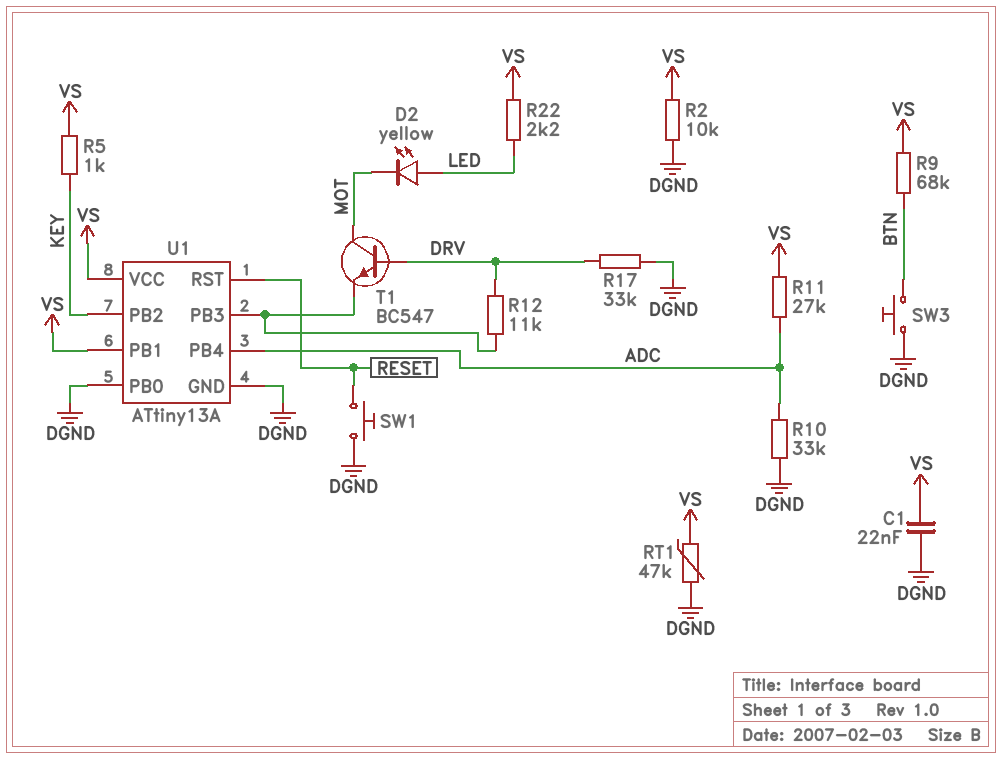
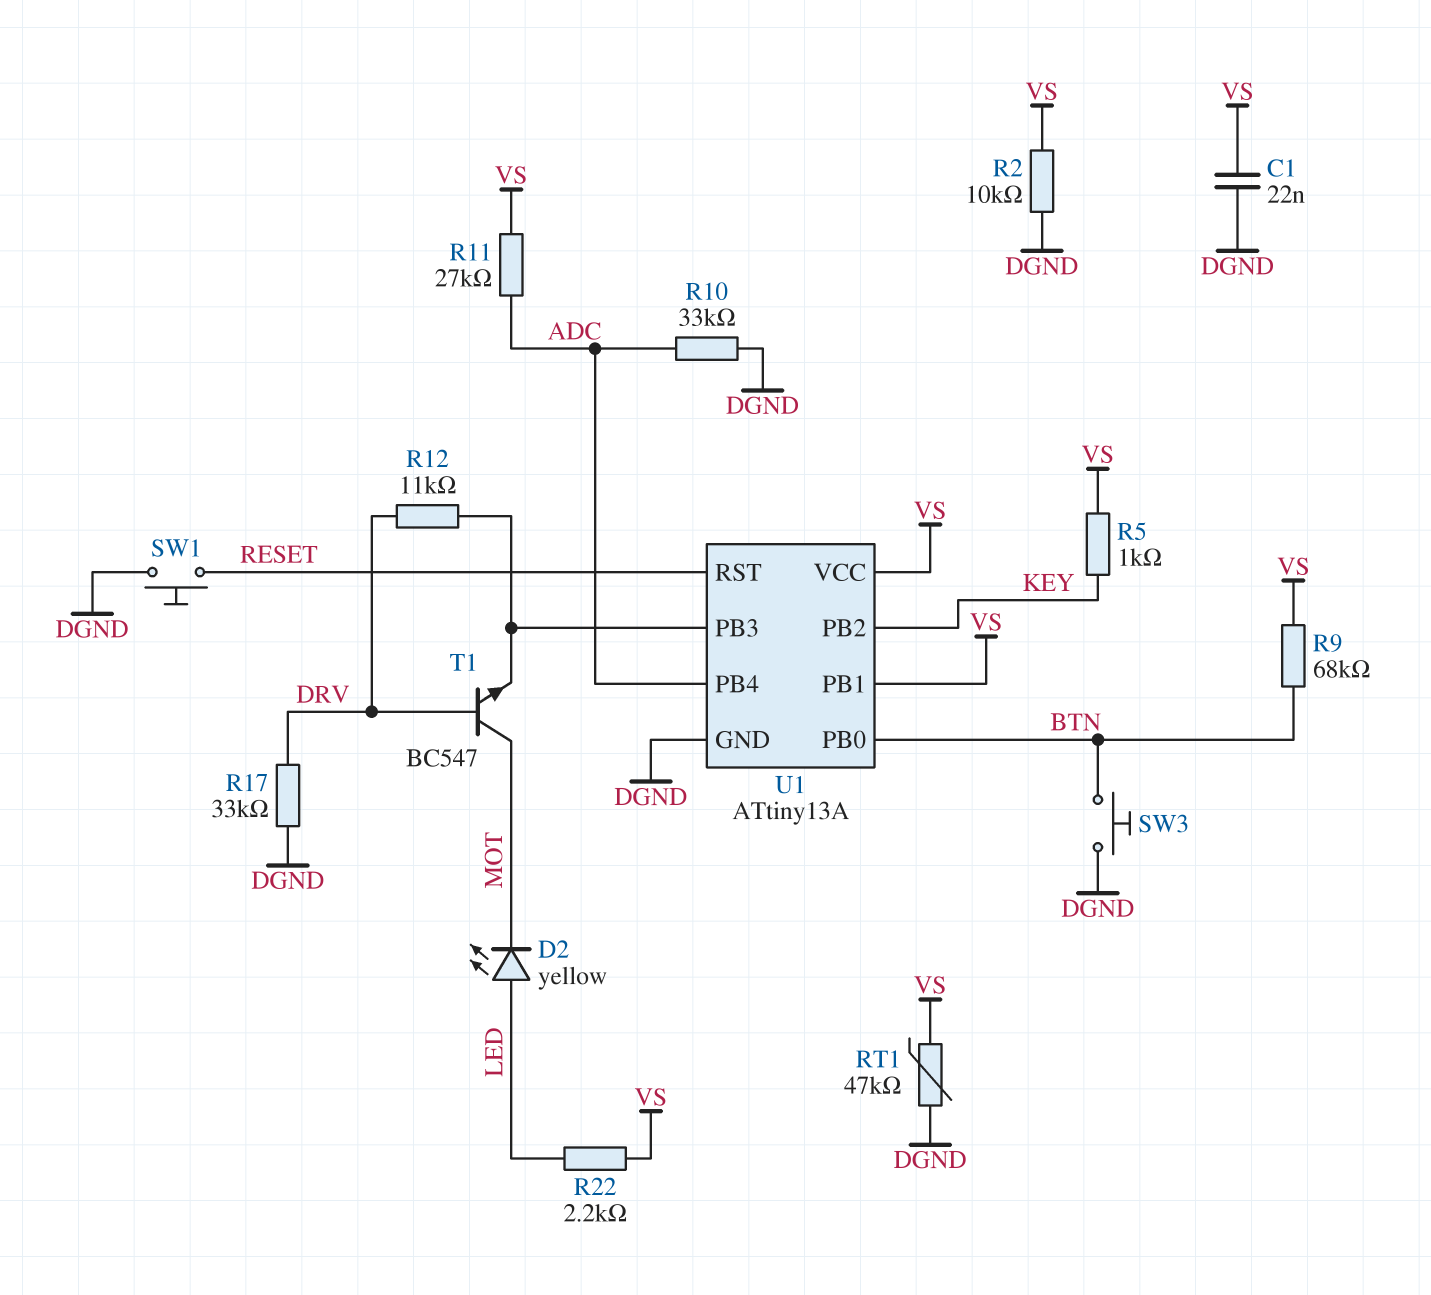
U1 pin PB0: DGND -> BTN

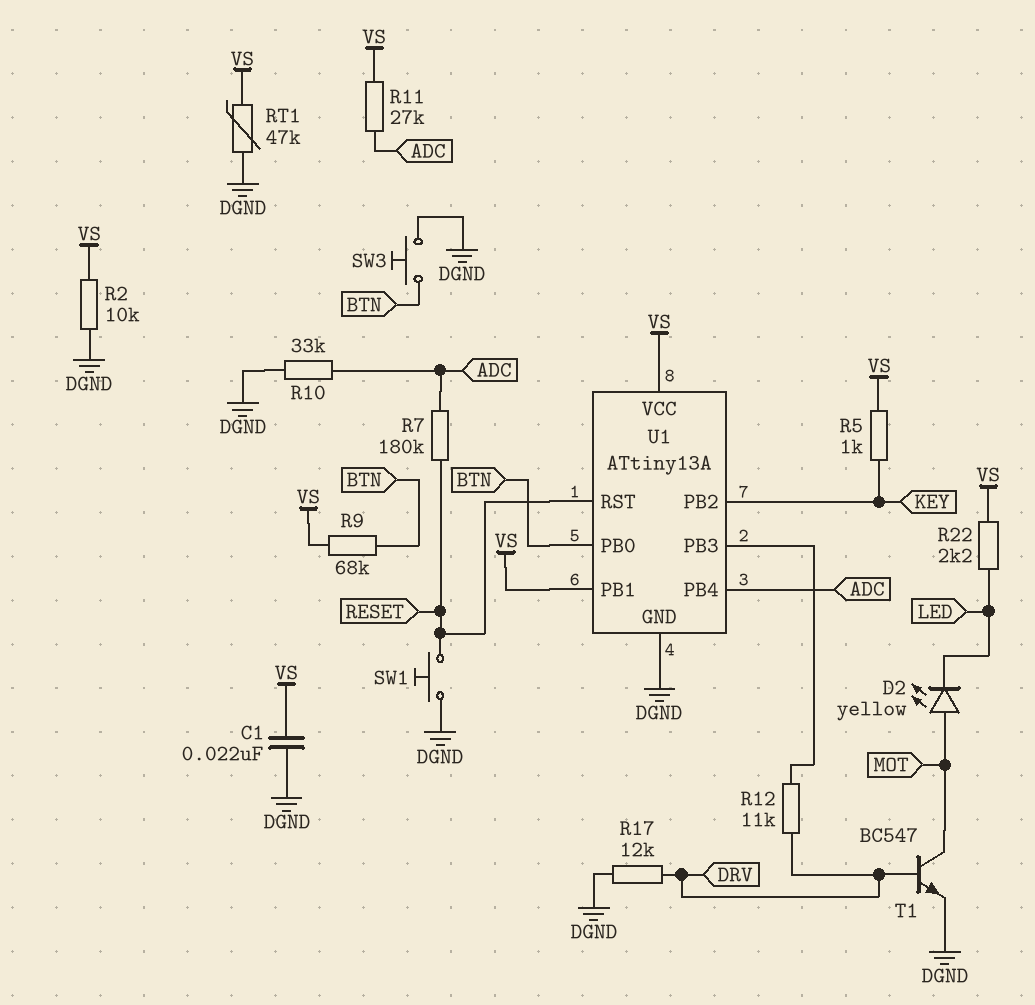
D2: LED yellow (A LED, K MOT) -> LED yellow (A MOT, K LED)
R7: none -> 180k (ADC, RESET)
R17: 33k (DGND, DRV) -> 12k (DGND, DRV)
T1: NPN BC547 (B DRV, C MOT, E U1/PB3) -> NPN BC547 (B DRV, C MOT, E DGND)

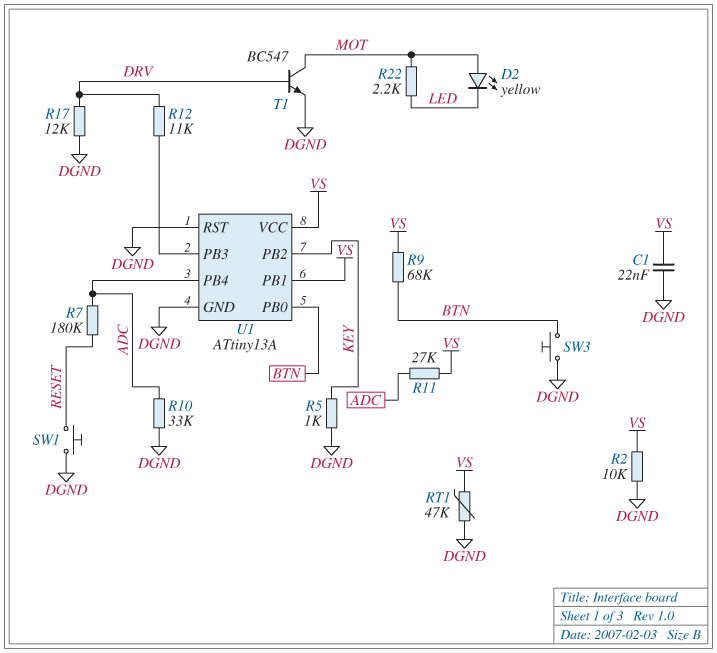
R5: 1k (KEY, VS) -> 1k (DGND, KEY)
R22: 2.2k (LED, VS) -> 2.2k (LED, MOT)
U1 pin RST: RESET -> DGND

